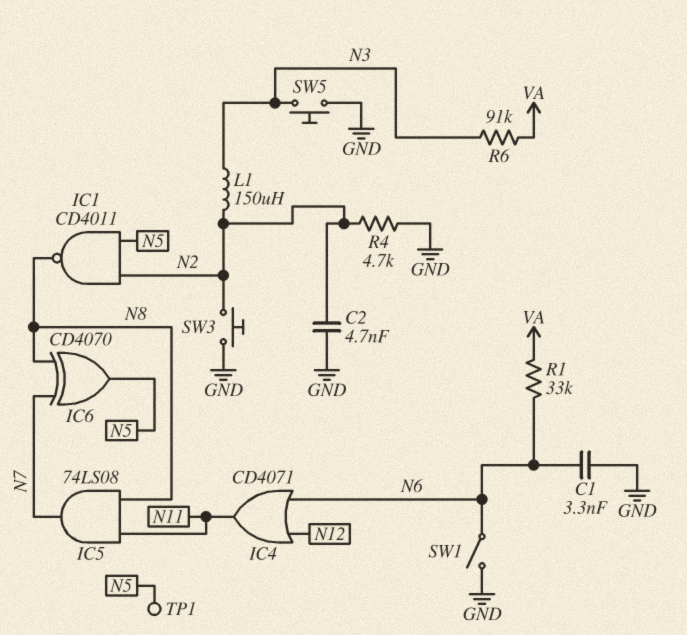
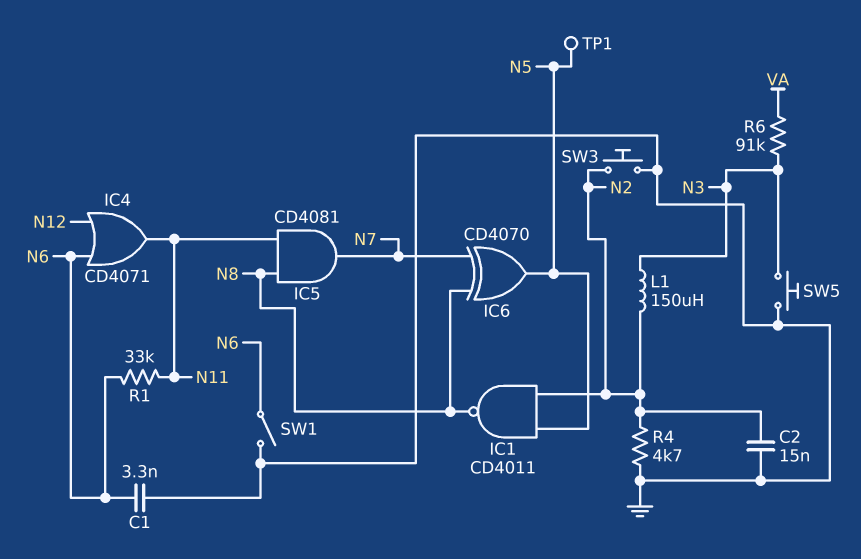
C2: 4.7nF (GND, N2) -> 15nF (GND, N2)
IC5: AND 74LS08 (in N8, in N11, out N7) -> AND CD4081 (in N8, in N11, out N7)
R1: 33k (N6, VA) -> 33k (N6, N11)

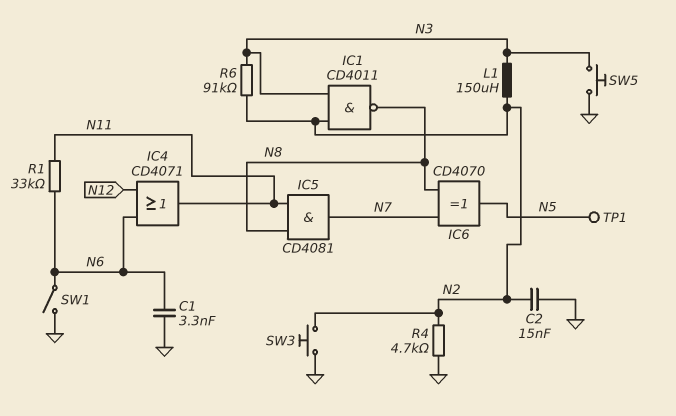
IC1: NAND CD4011 (in N2, in N5, out N8) -> NAND CD4011 (in N2, in N3, out N8)
R6: 91k (N3, VA) -> 91k (N2, N3)

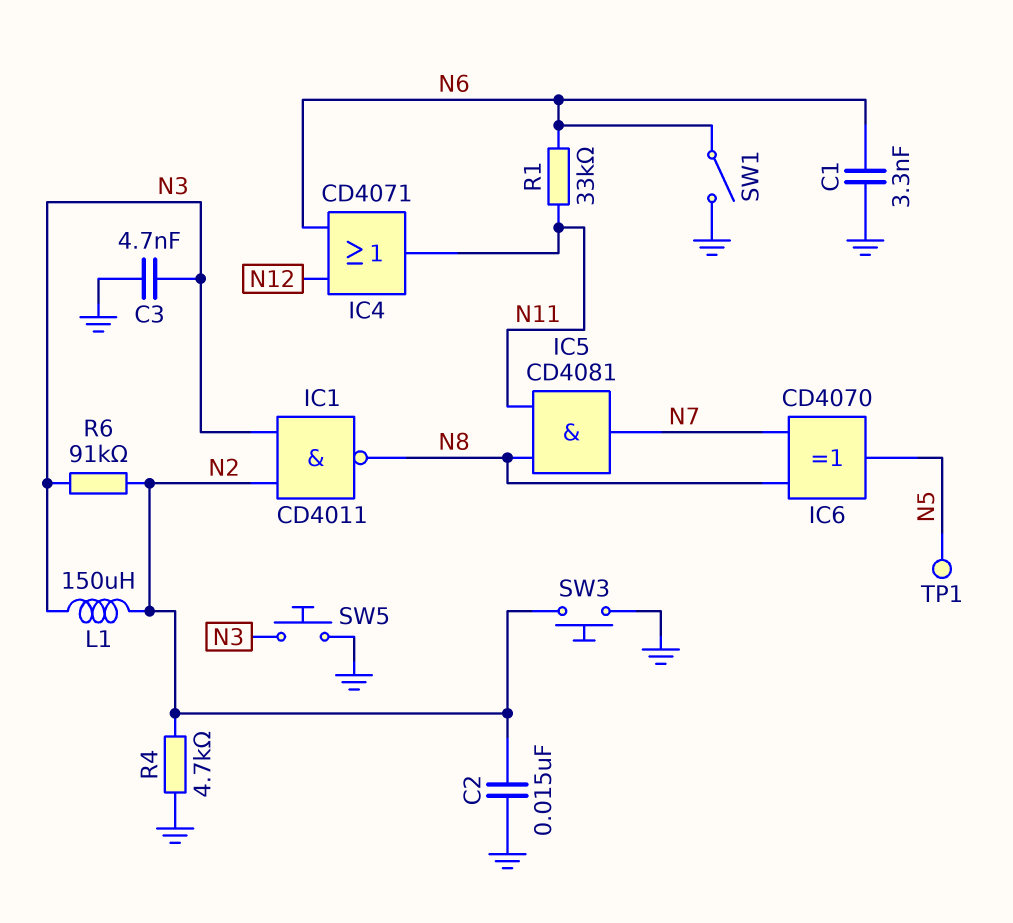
C3: none -> 4.7nF (GND, N3)

